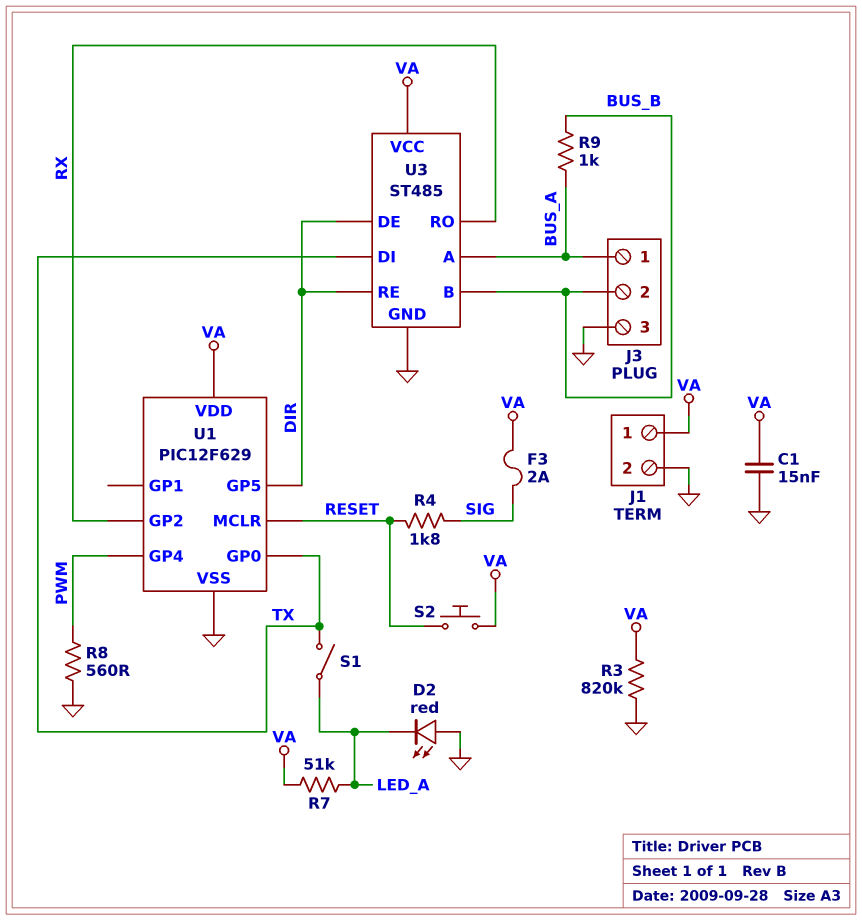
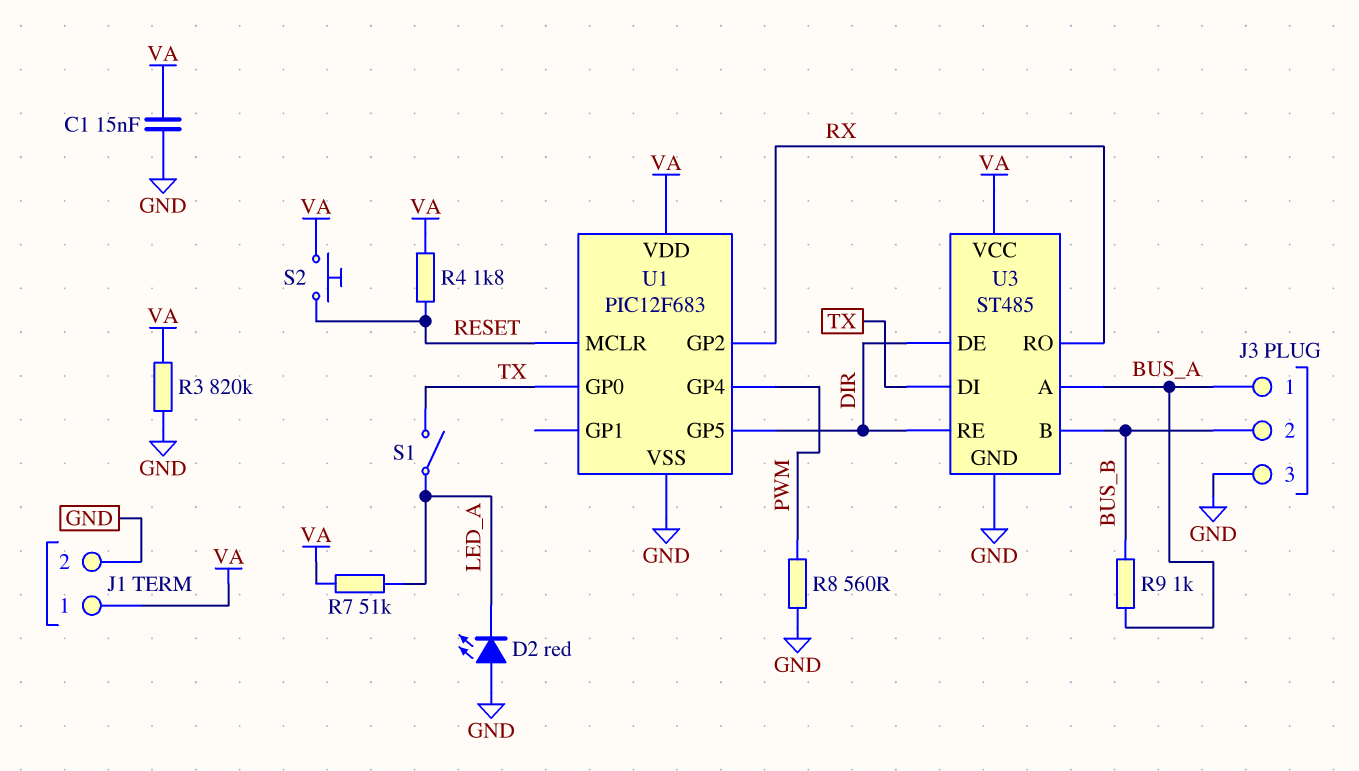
F3: 2A (SIG, VA) -> none
R4: 1.8k (RESET, SIG) -> 1.8k (RESET, VA)
U1: PIC12F629 -> PIC12F683

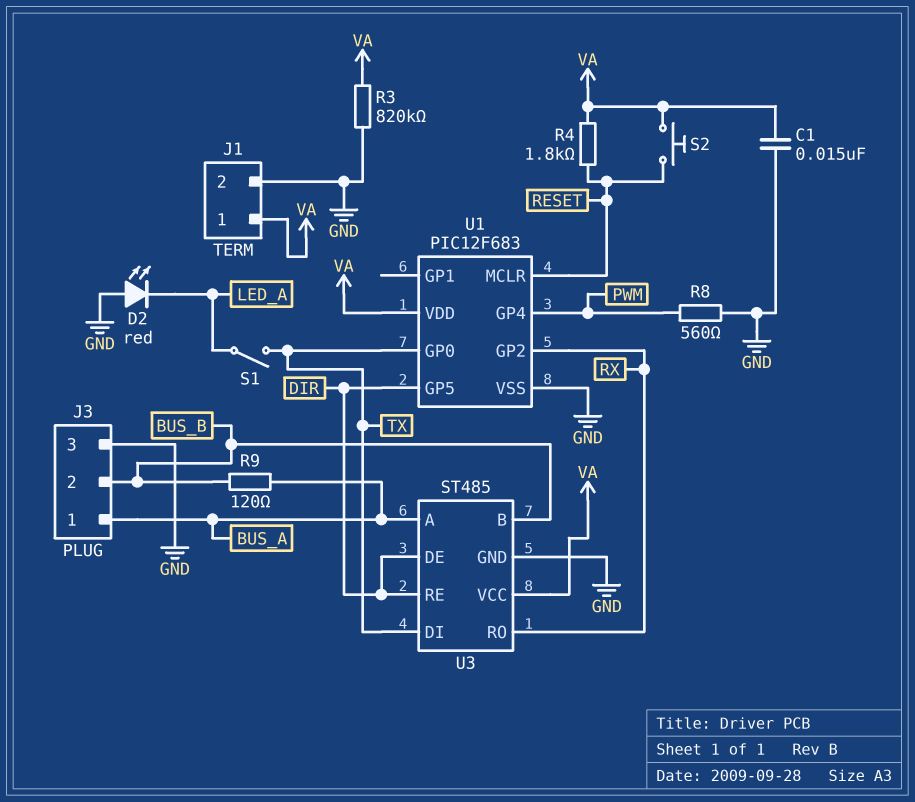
R7: 51k (LED_A, VA) -> none
R9: 1k (BUS_A, BUS_B) -> 120 (BUS_A, BUS_B)

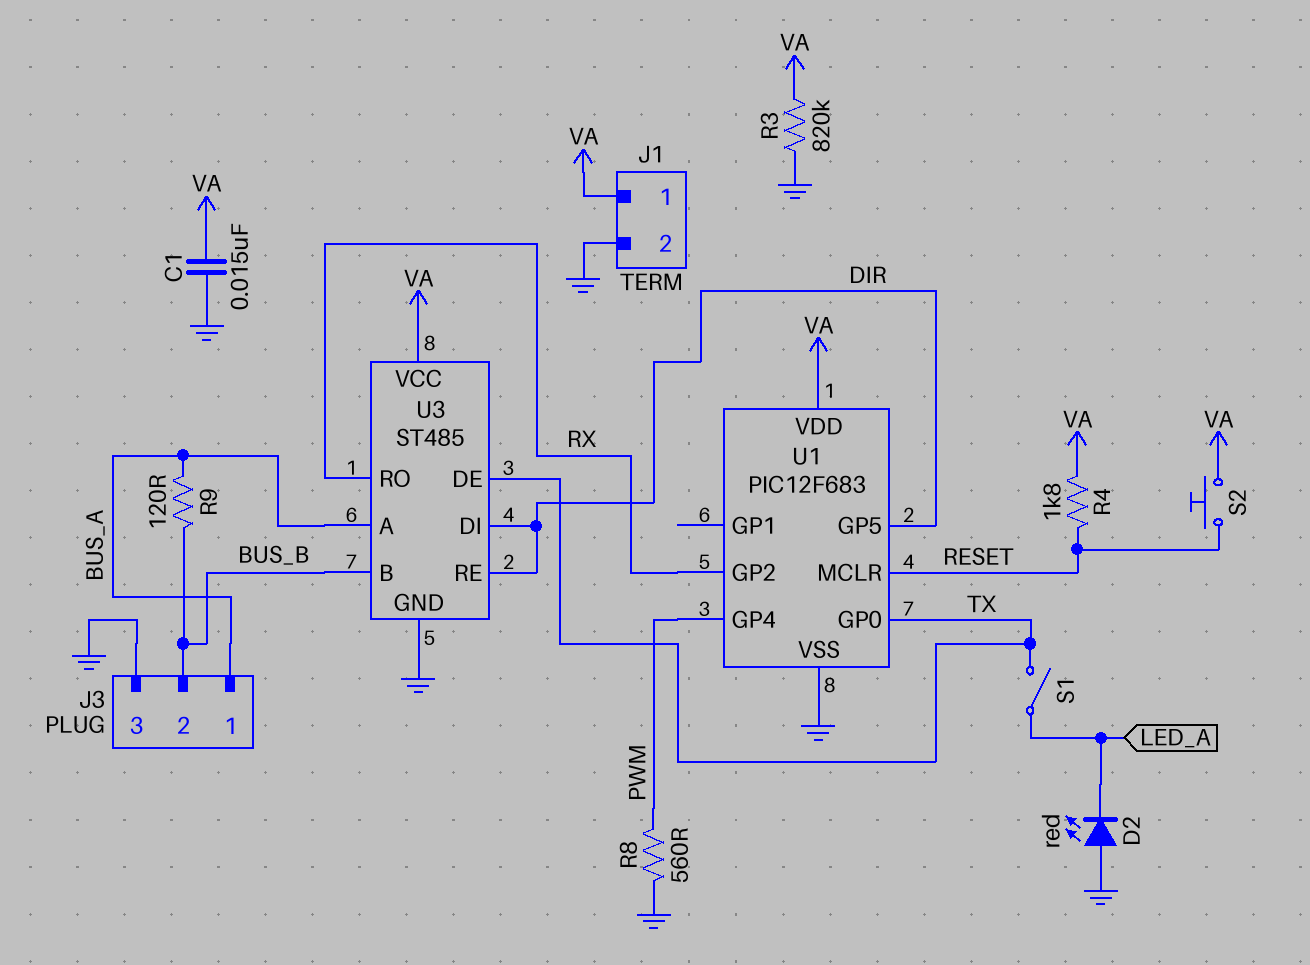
U3 pin DE: DIR -> TX
U3 pin DI: TX -> DIR

